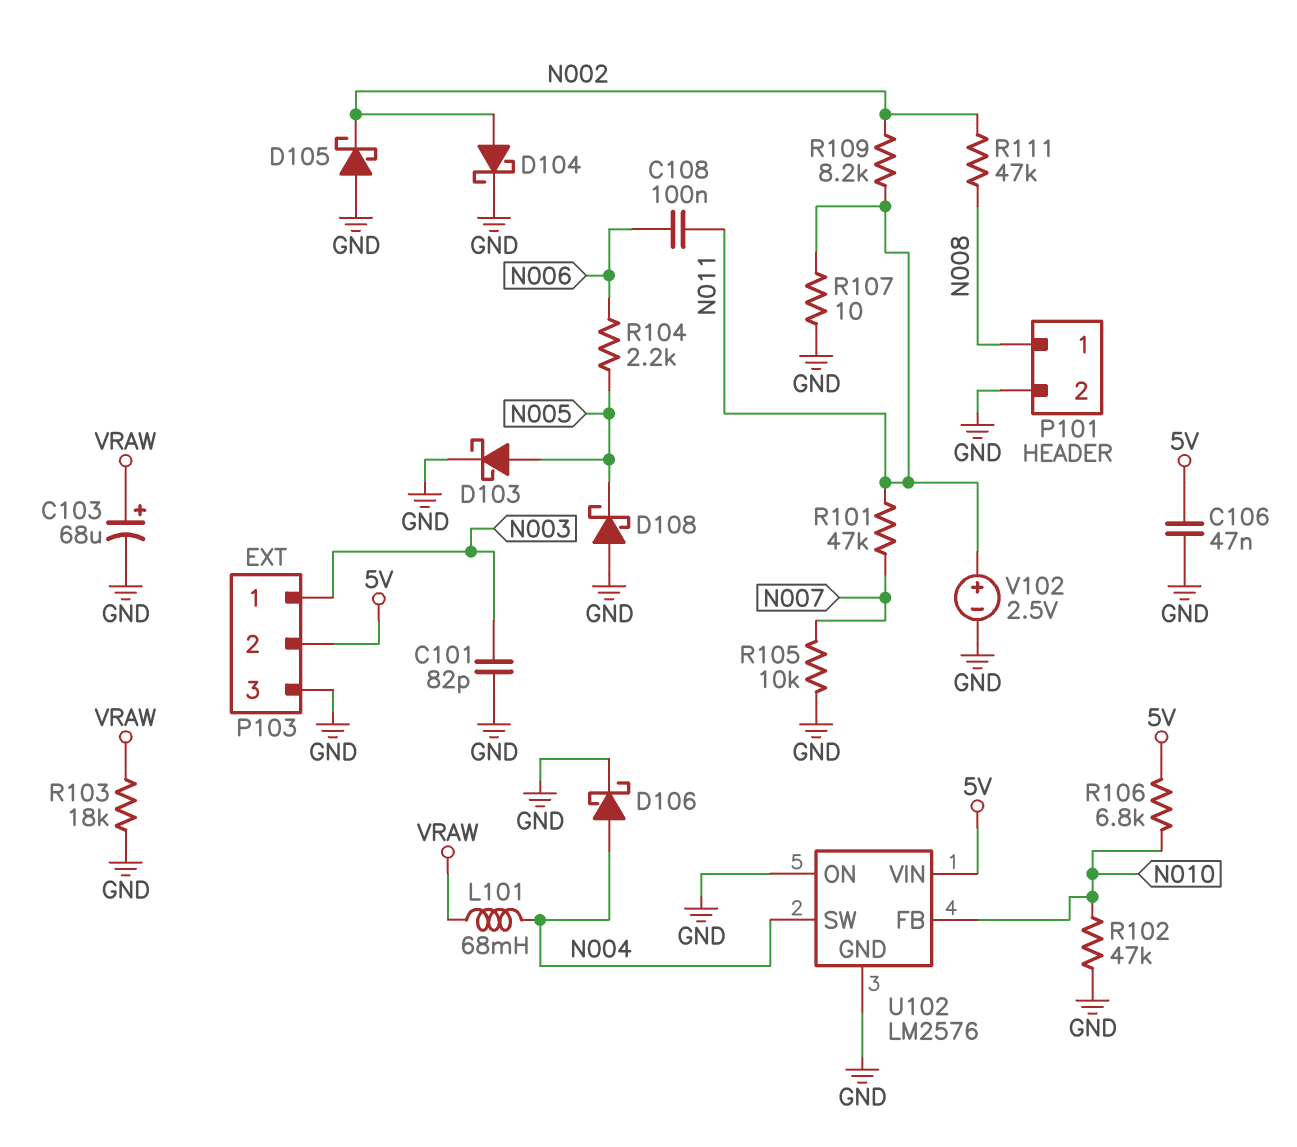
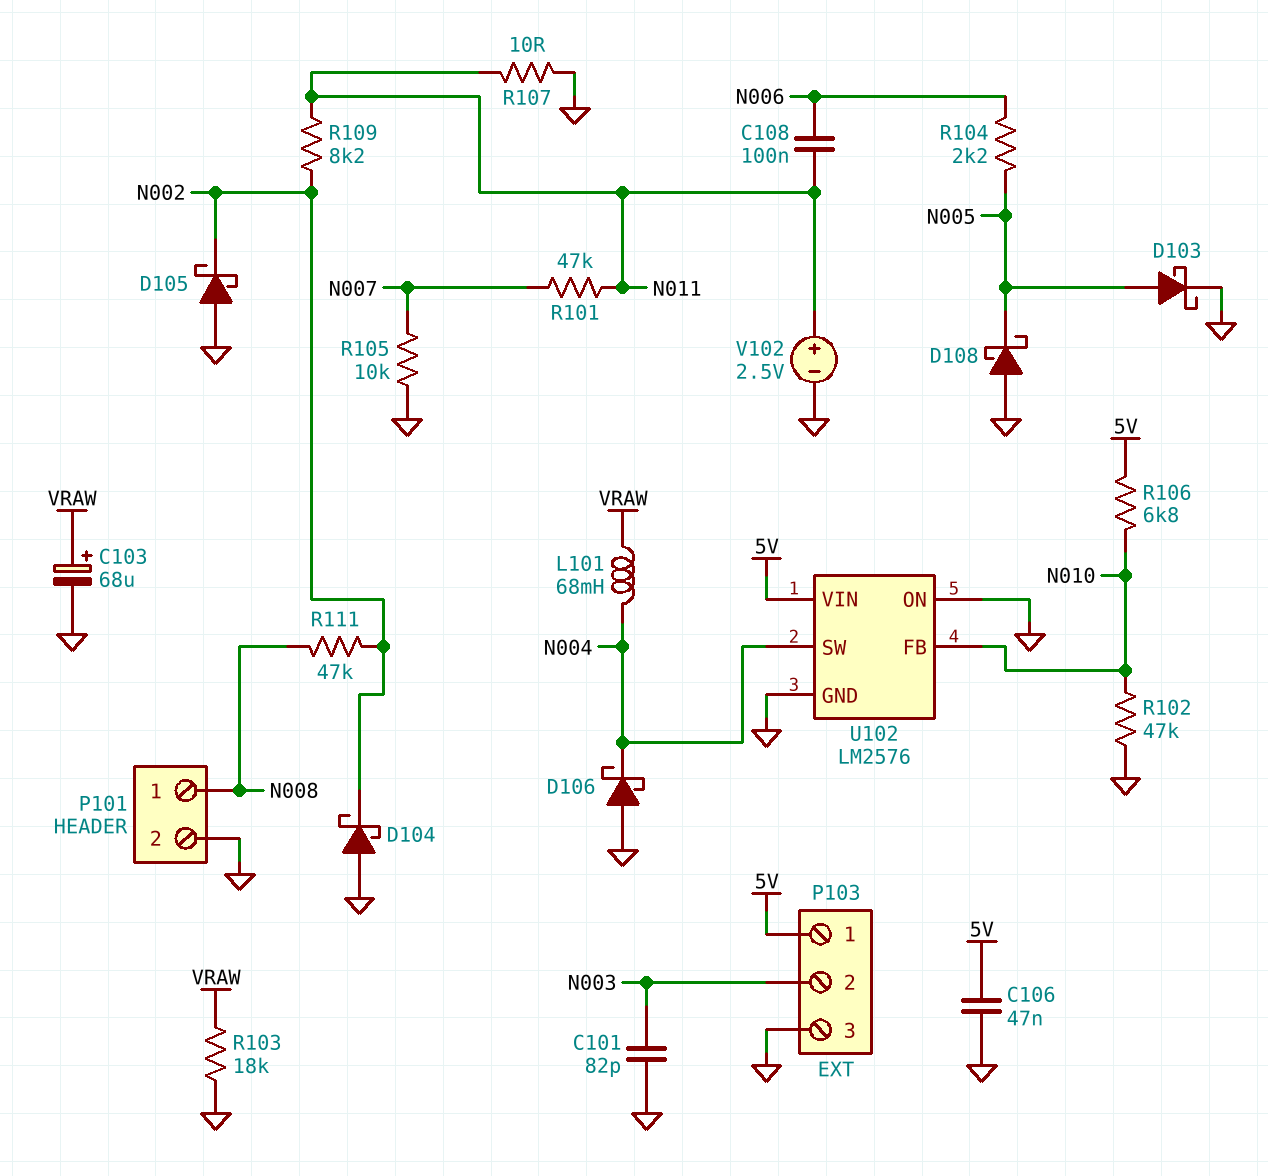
D104: schottky (A N002, K GND) -> schottky (A GND, K N002)
D106: schottky (A N004, K GND) -> schottky (A GND, K N004)
P103 pin 1: N003 -> 5V
P103 pin 2: 5V -> N003

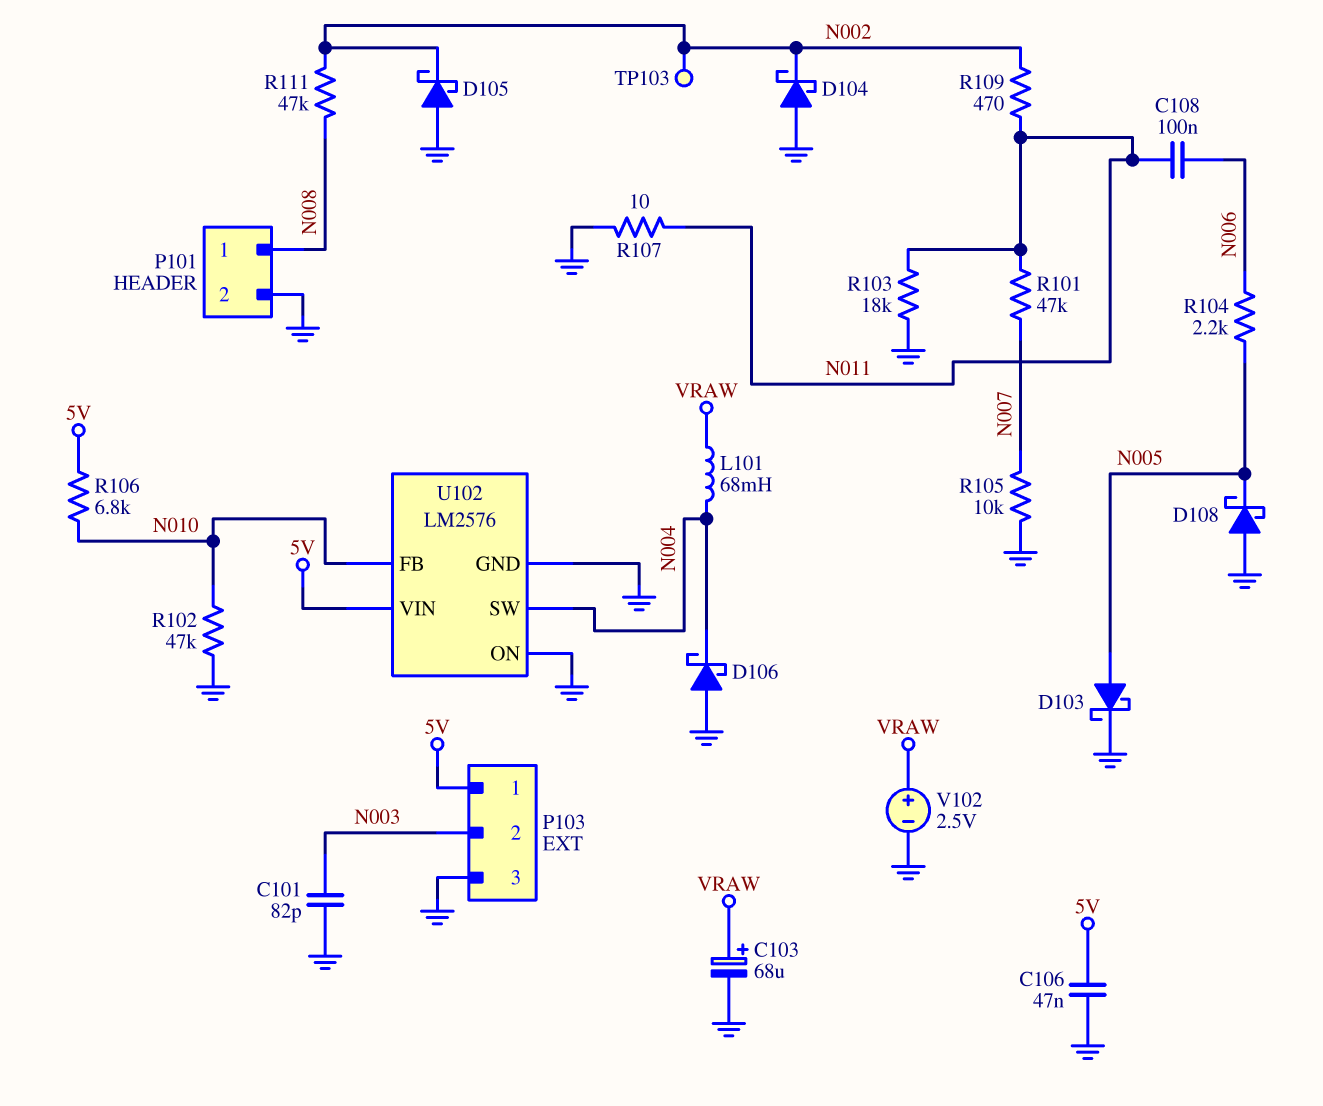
R103: 18k (GND, VRAW) -> 18k (GND, N011)
R109: 8.2k (N002, N011) -> 470 (N002, N011)
TP103: none -> test point (N002)
V102: 2.5V (plus N011, minus GND) -> 2.5V (plus VRAW, minus GND)

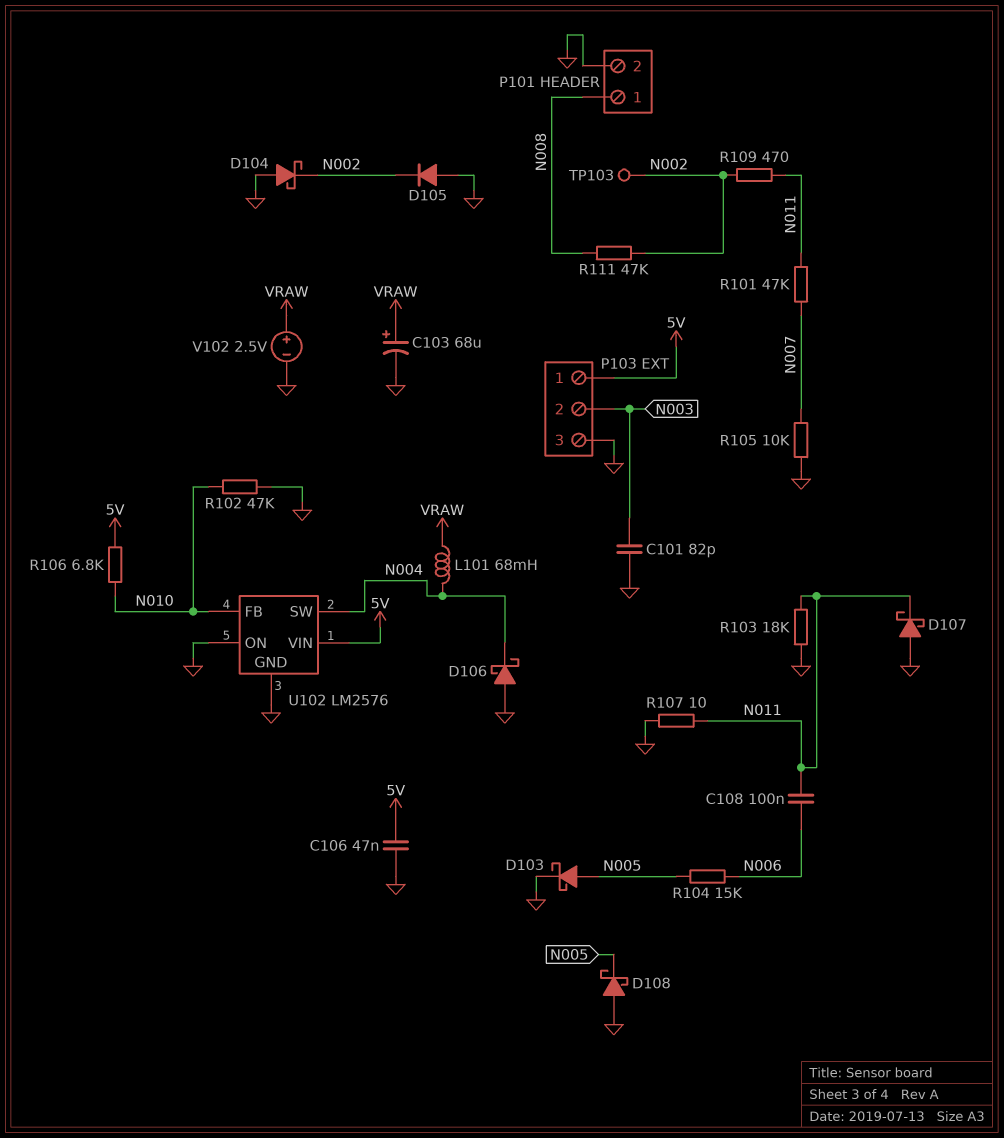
D105: schottky (A GND, K N002) -> diode (A GND, K N002)
D107: none -> schottky (A GND, K N011)
R104: 2.2k (N005, N006) -> 15k (N005, N006)

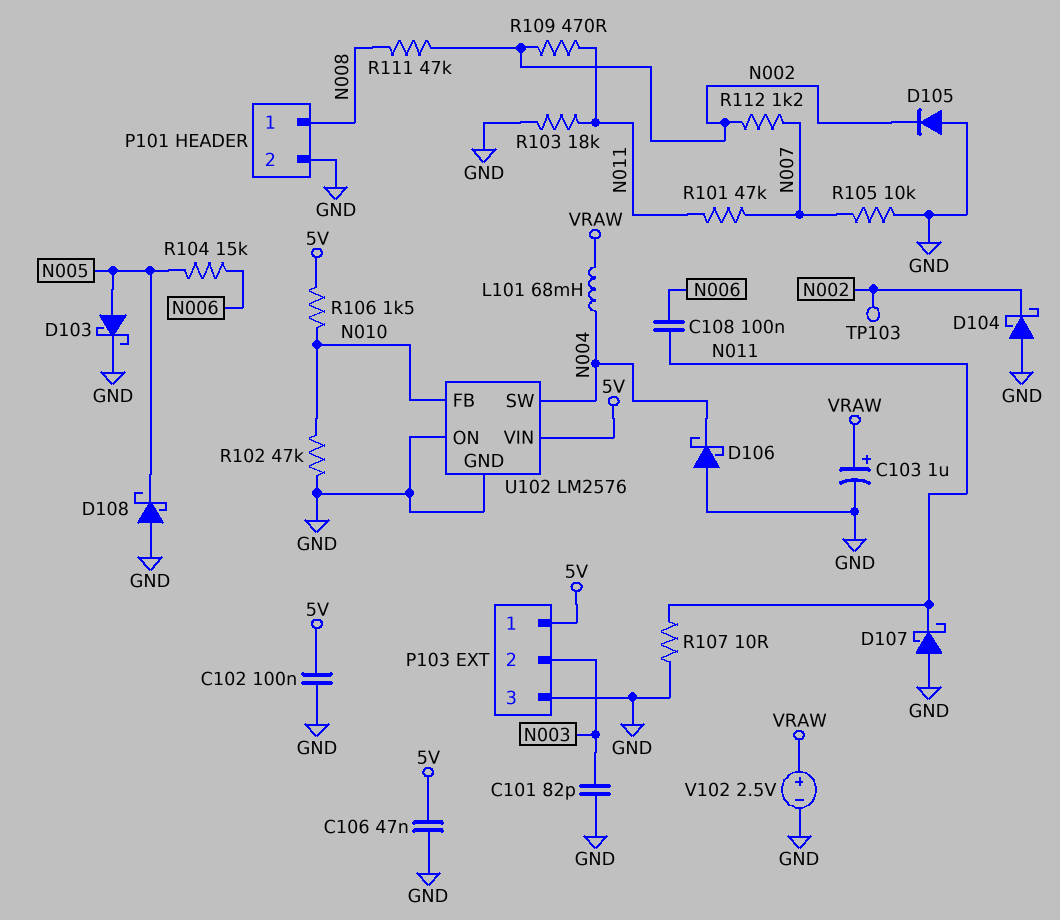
C102: none -> 100nF (5V, GND)
C103: 68uF (plus VRAW, minus GND) -> 1uF (plus VRAW, minus GND)
R106: 6.8k (5V, N010) -> 1.5k (5V, N010)
R112: none -> 1.2k (N002, N007)

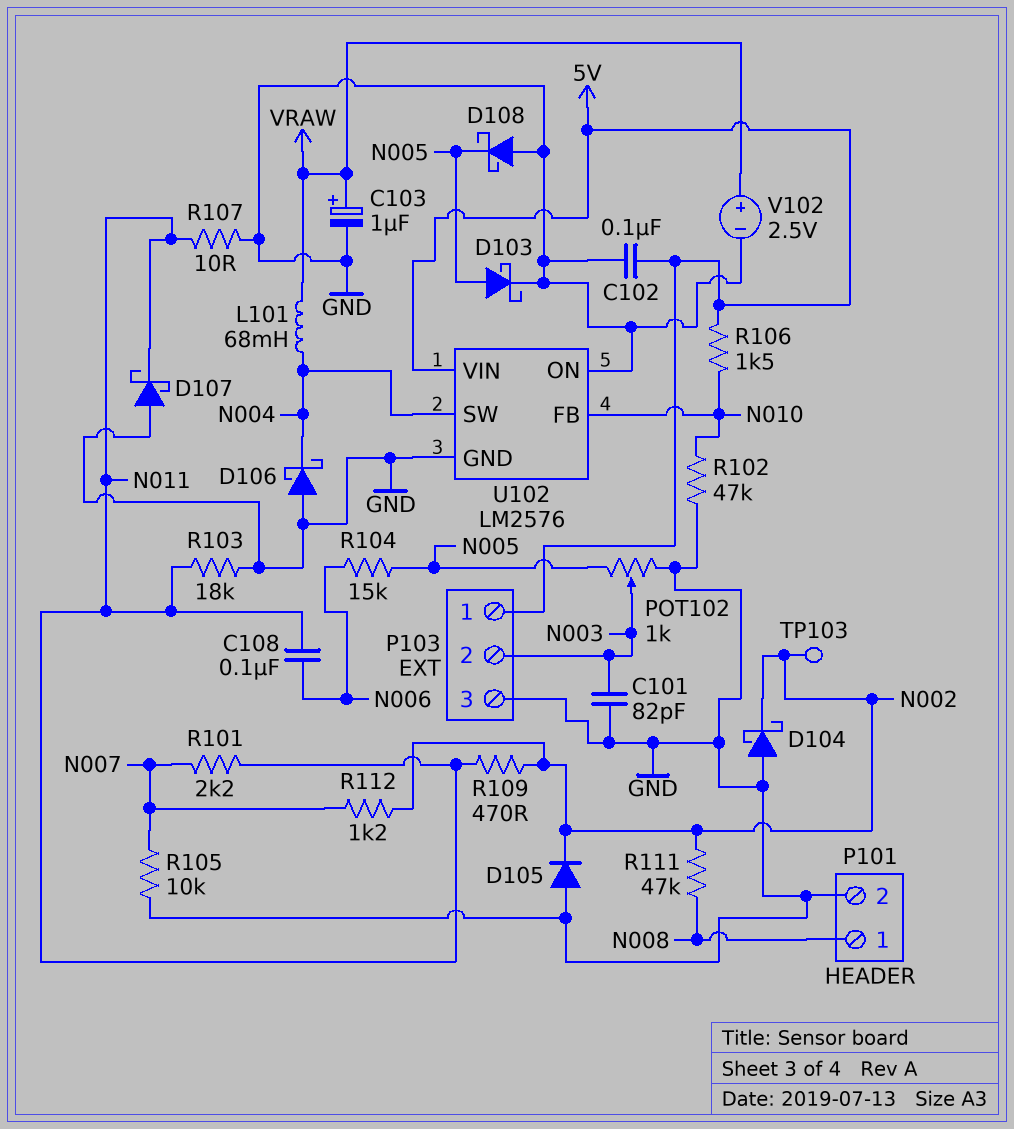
C106: 47nF (5V, GND) -> none
POT102: none -> 1k (GND, N005, wiper N003)
R101: 47k (N007, N011) -> 2.2k (N007, N011)

